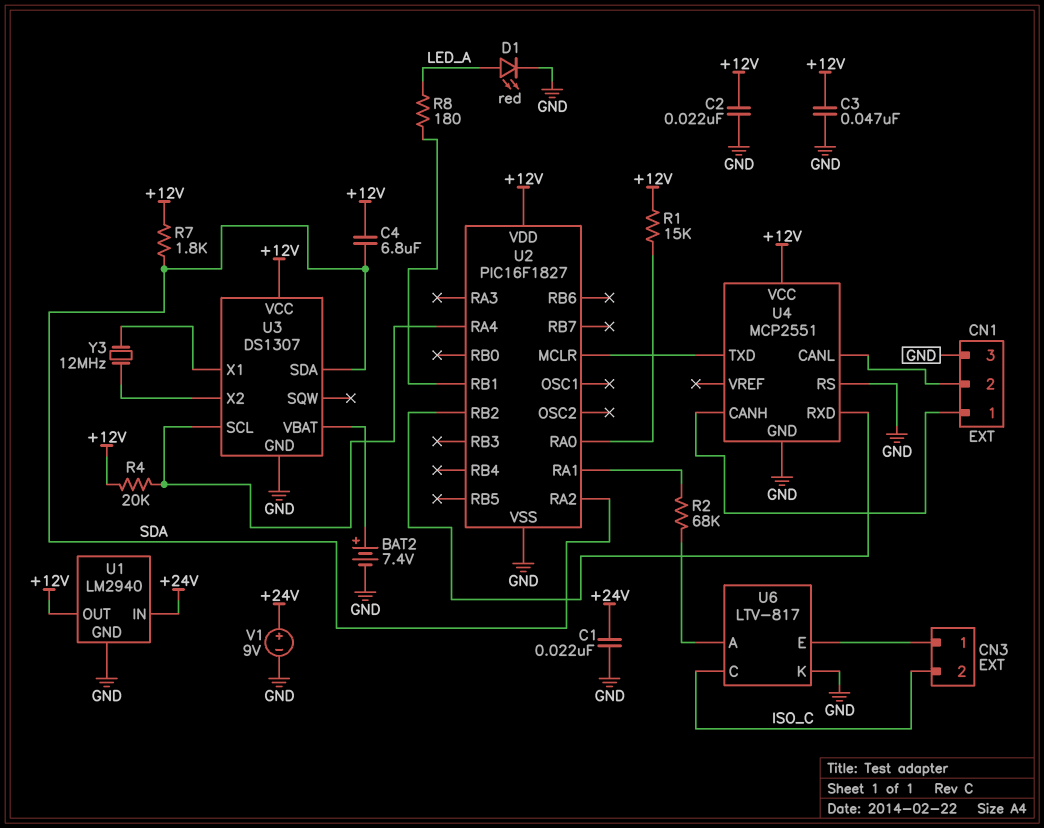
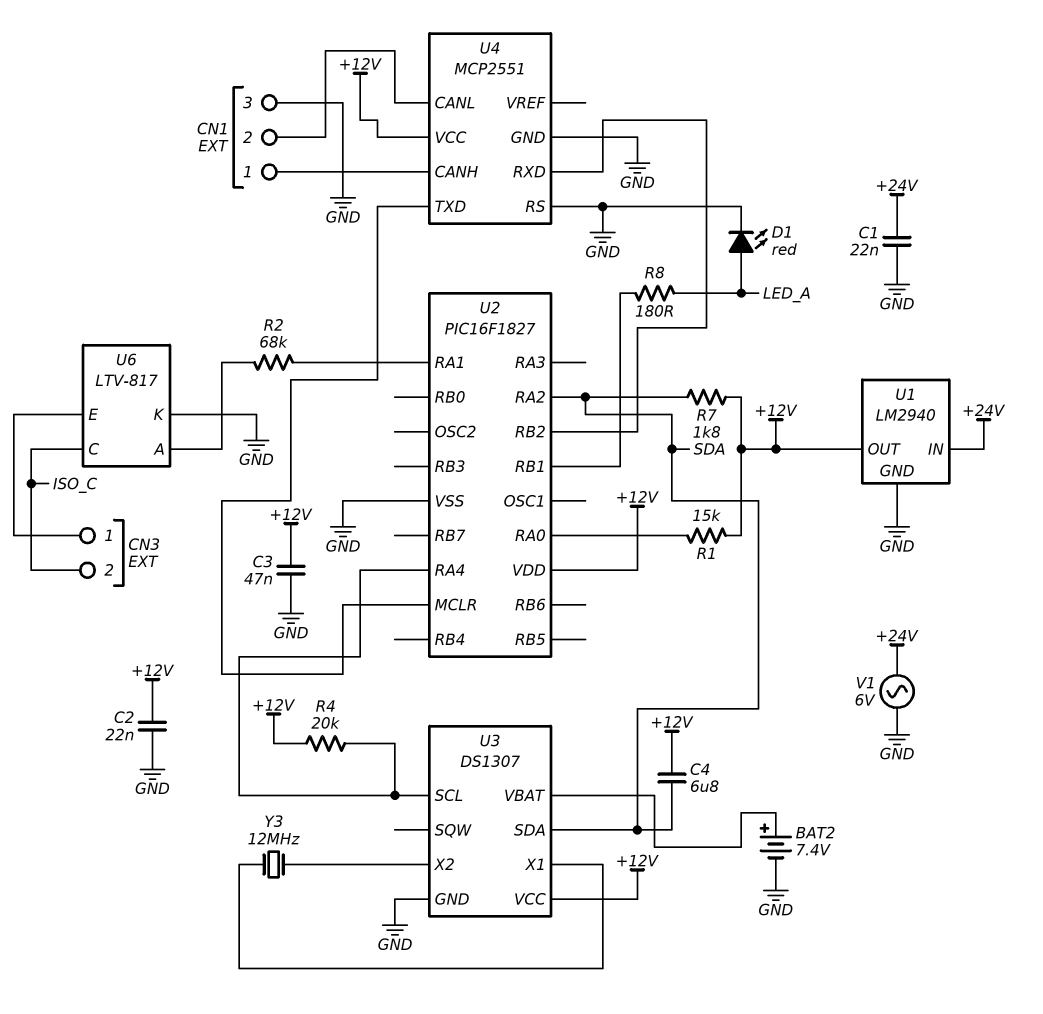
V1: 9V (plus +24V, minus GND) -> AC 6V (+24V, GND)

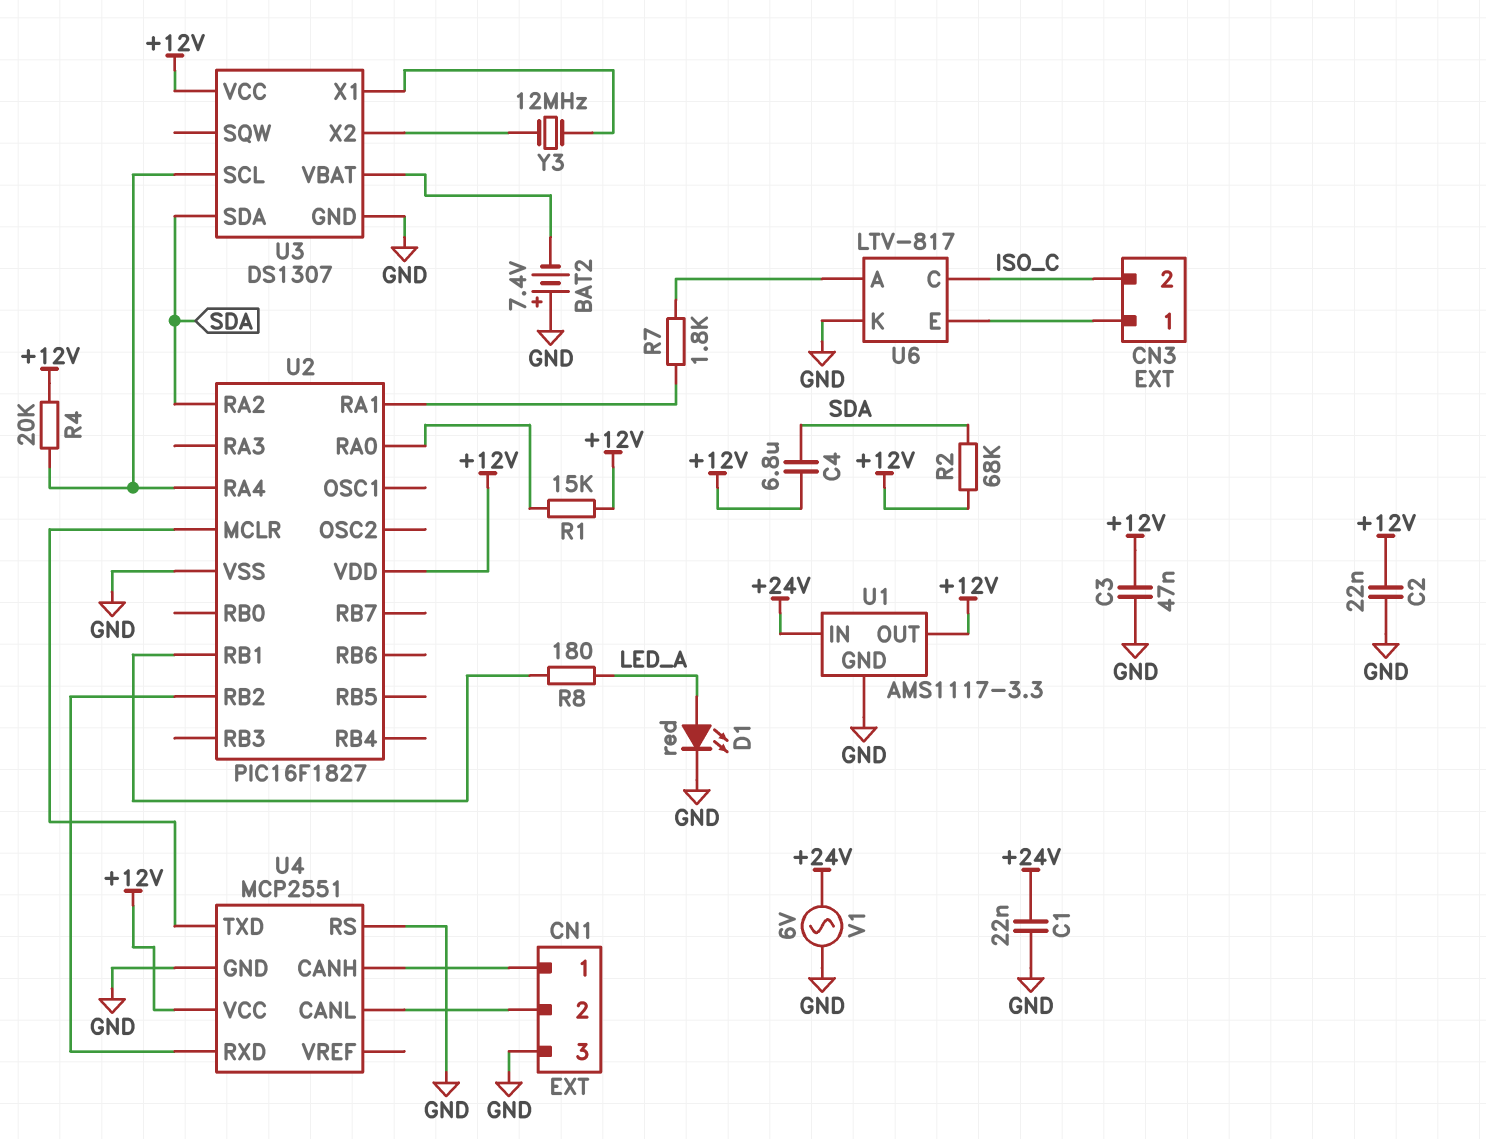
BAT2: 7.4V (plus U3/VBAT, minus GND) -> 7.4V (plus GND, minus U3/VBAT)
R2: 68k (U2/RA1, U6/A) -> 68k (+12V, SDA)
R7: 1.8k (+12V, SDA) -> 1.8k (U2/RA1, U6/A)
U1: LM2940 -> AMS1117-3.3

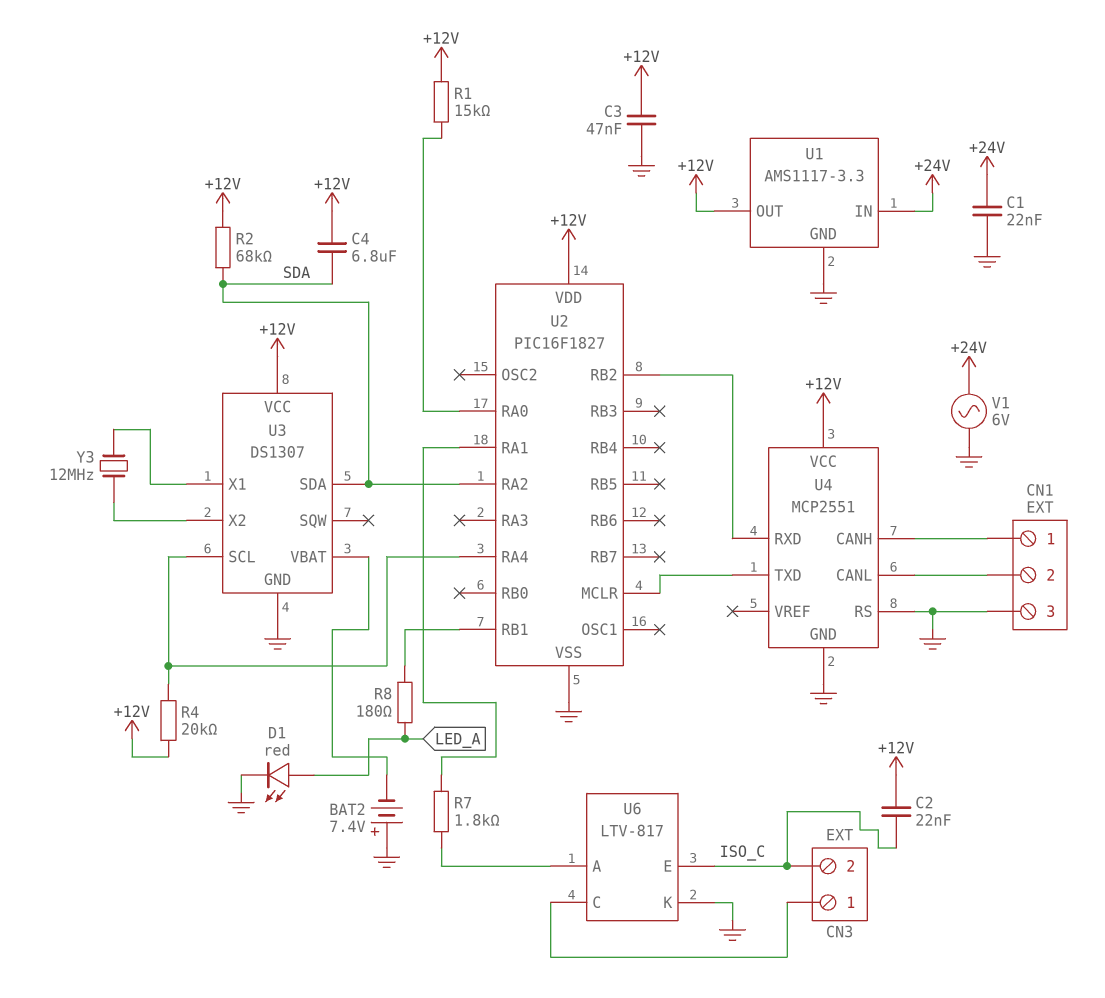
C2: 22nF (+12V, GND) -> 22nF (+12V, ISO_C)
U6 pin C: ISO_C -> CN3/1
U6 pin E: CN3/1 -> ISO_C

